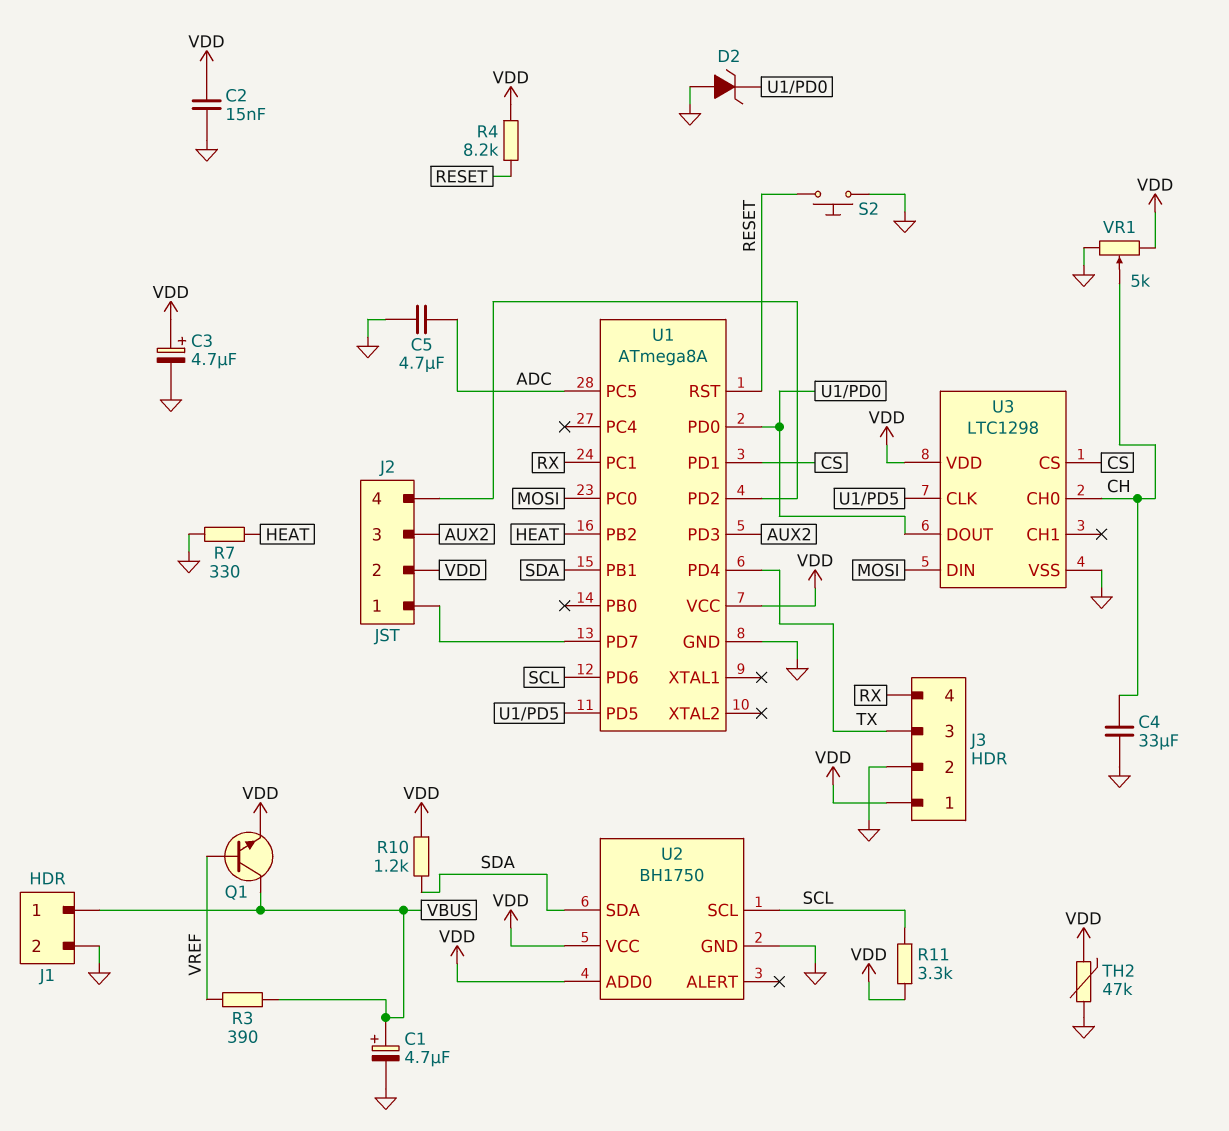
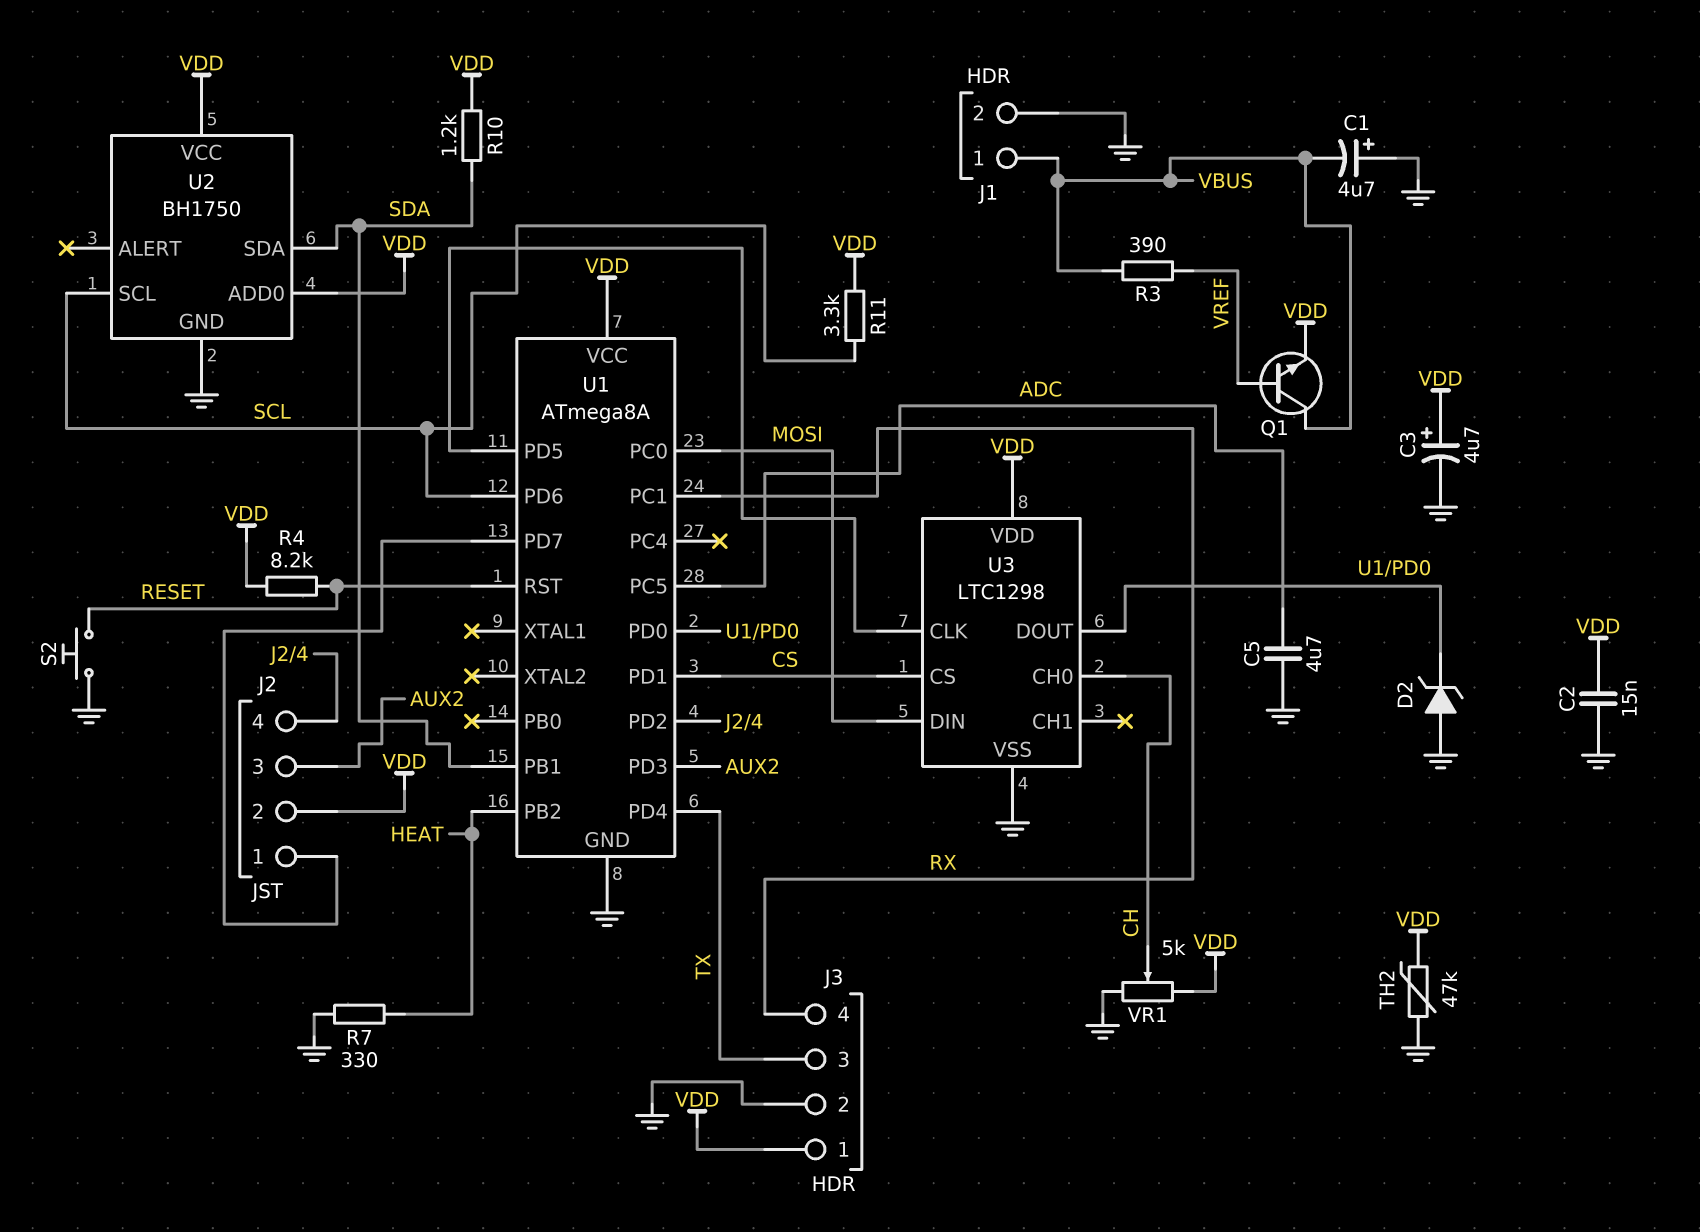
C1: 4.7uF (plus VBUS, minus GND) -> 4.7uF (plus GND, minus VBUS)
C4: 33uF (CH, GND) -> none

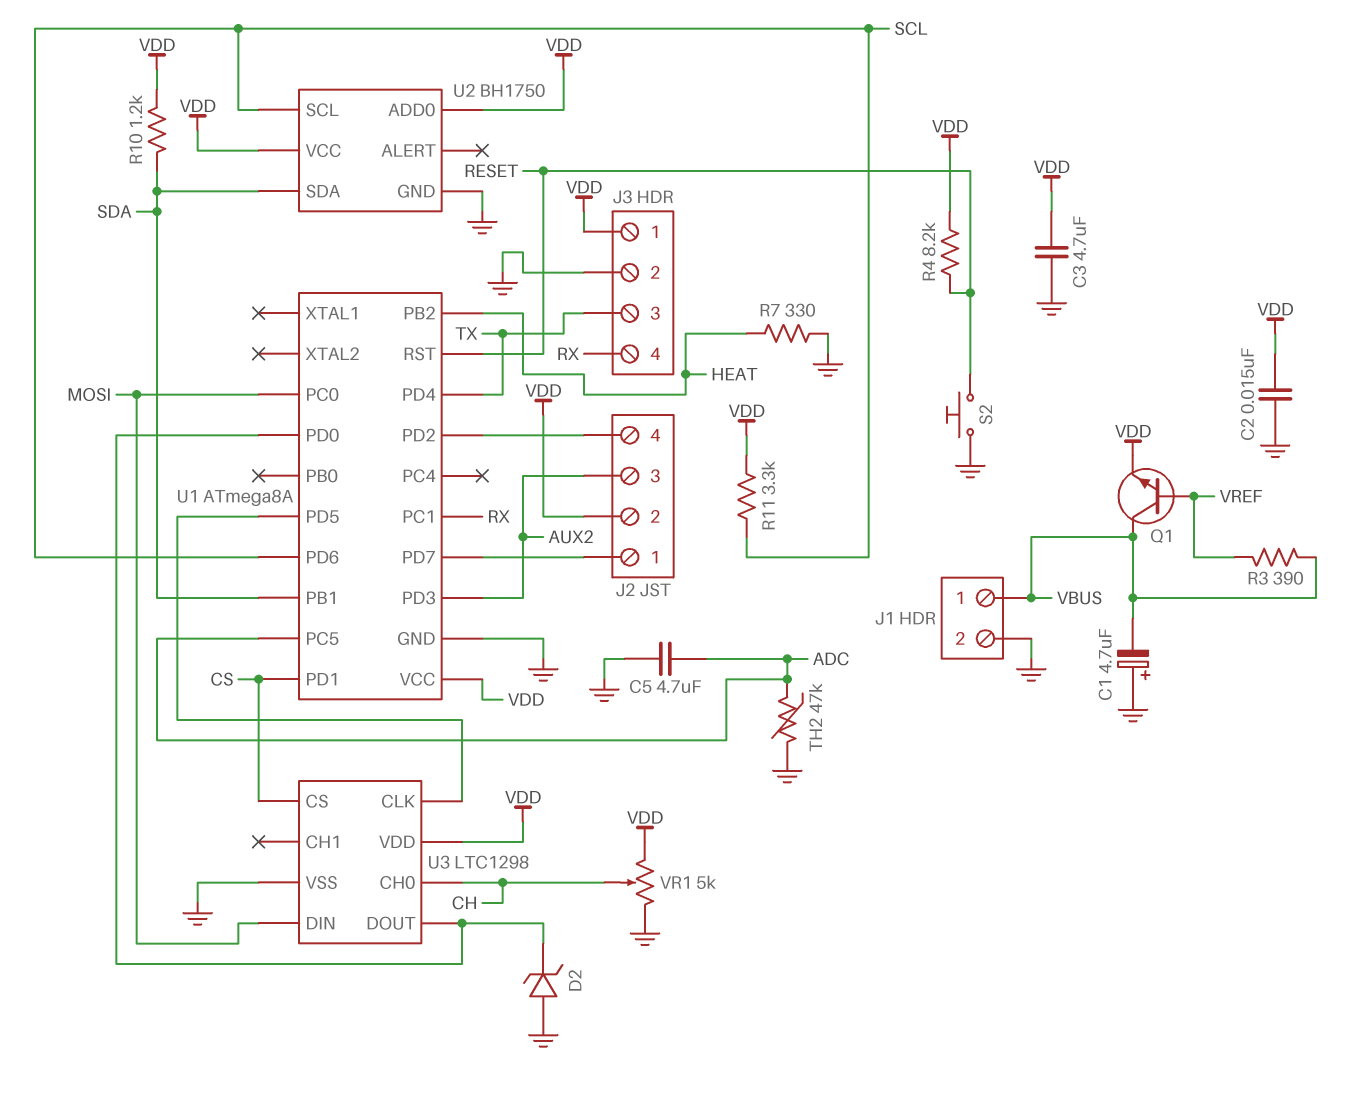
C3: 4.7uF (plus VDD, minus GND) -> 4.7uF (GND, VDD)
TH2: 47k (GND, VDD) -> 47k (ADC, GND)

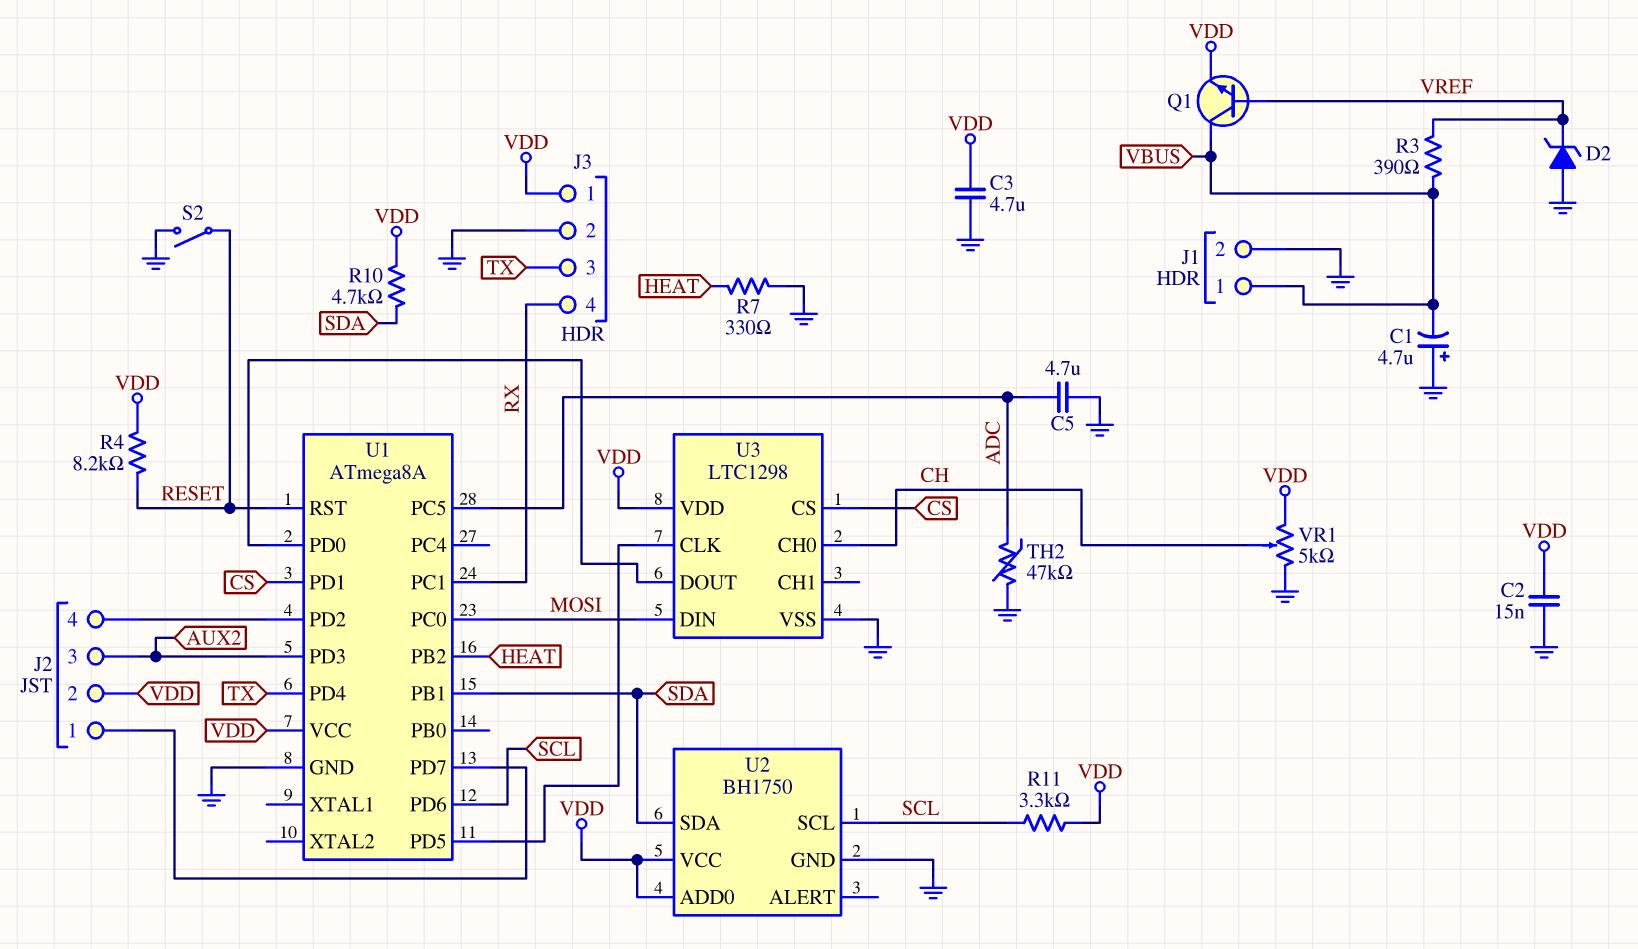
D2: zener (A GND, K U1/PD0) -> zener (A GND, K VREF)
R10: 1.2k (SDA, VDD) -> 4.7k (SDA, VDD)
S2: button (GND, RESET) -> switch (GND, RESET)

